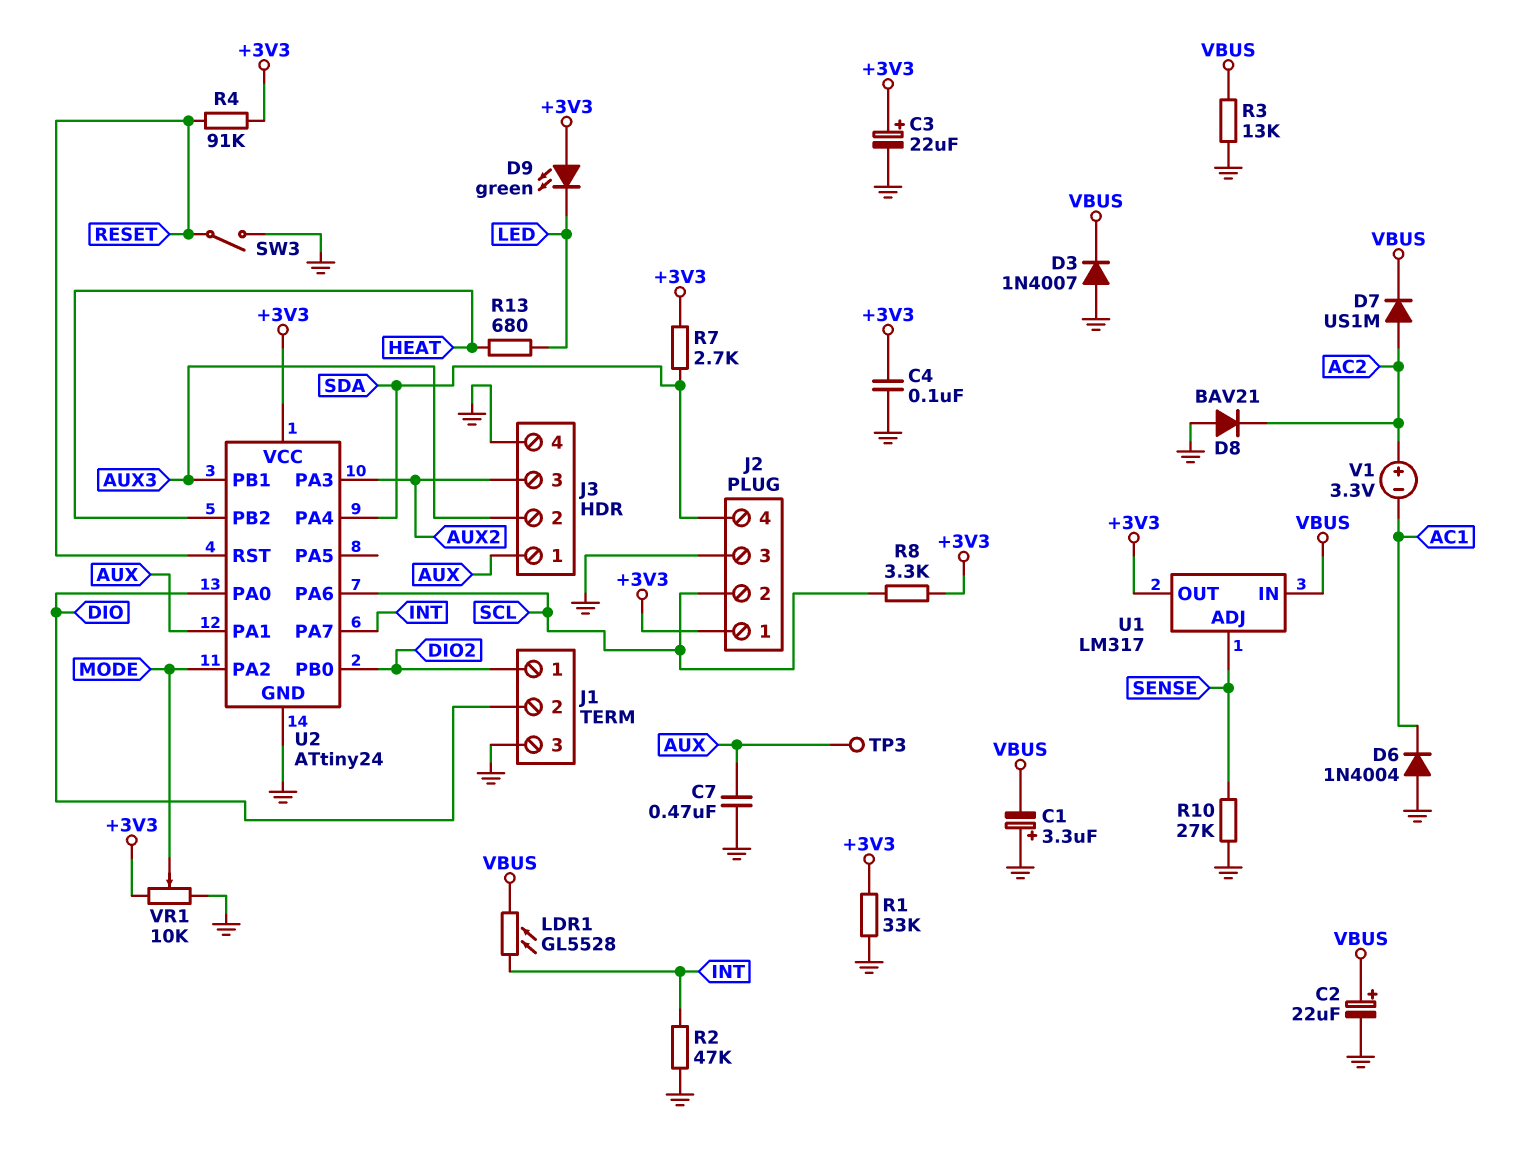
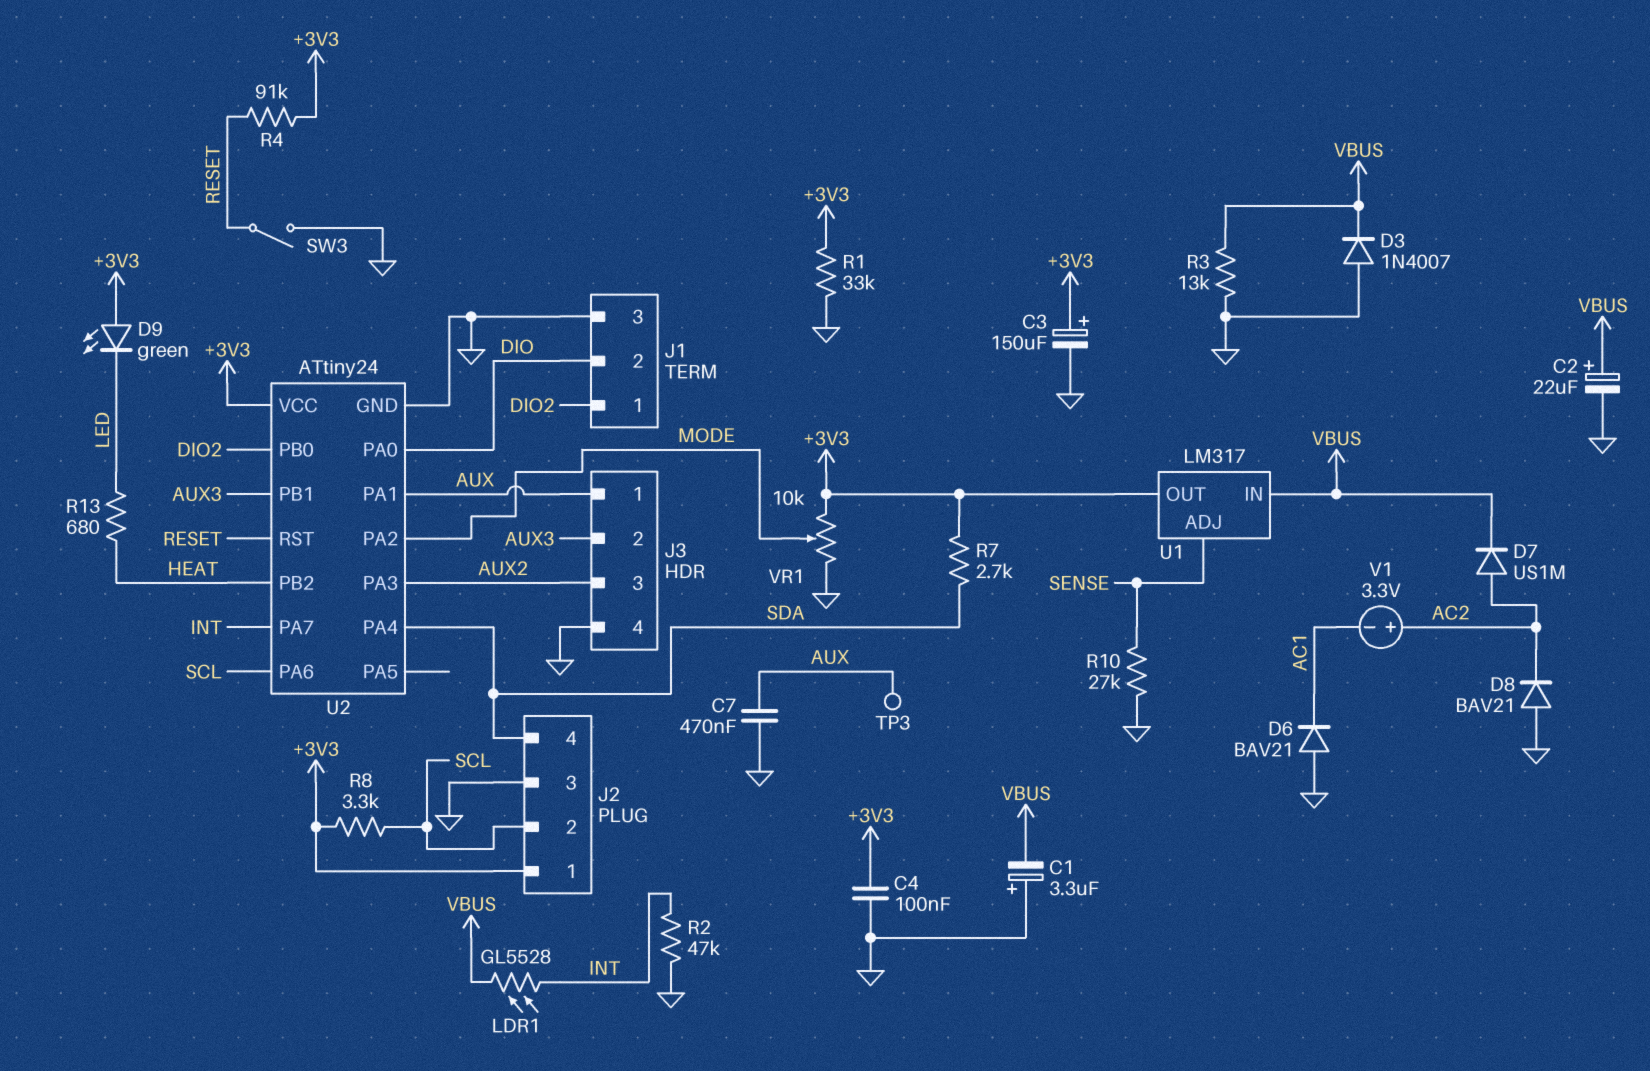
C3: 22uF (plus +3V3, minus GND) -> 150uF (plus +3V3, minus GND)
D6: diode 1N4004 (A GND, K AC1) -> diode BAV21 (A GND, K AC1)

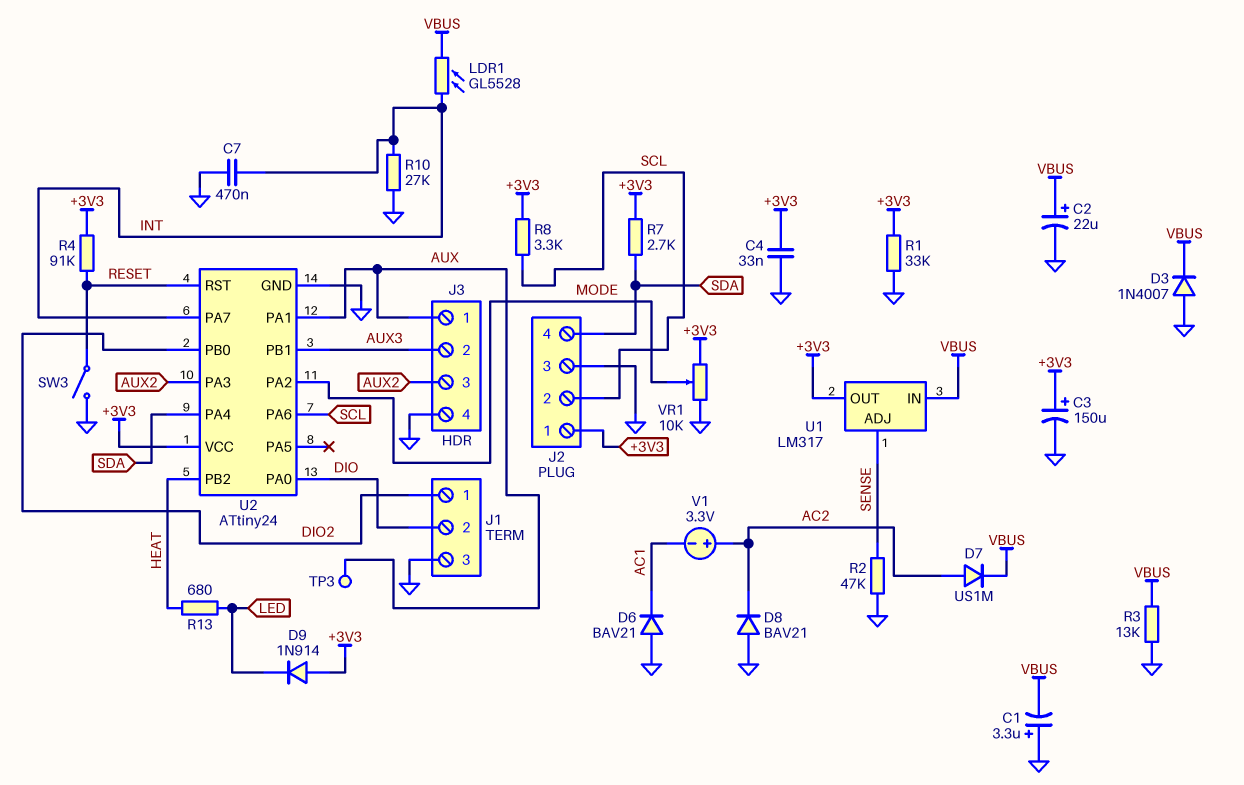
C4: 100nF (+3V3, GND) -> 33nF (+3V3, GND)
C7: 470nF (AUX, GND) -> 470nF (GND, INT)
D9: LED green (A +3V3, K LED) -> diode 1N914 (A +3V3, K LED)
R2: 47k (GND, INT) -> 47k (GND, SENSE)
R10: 27k (GND, SENSE) -> 27k (GND, INT)

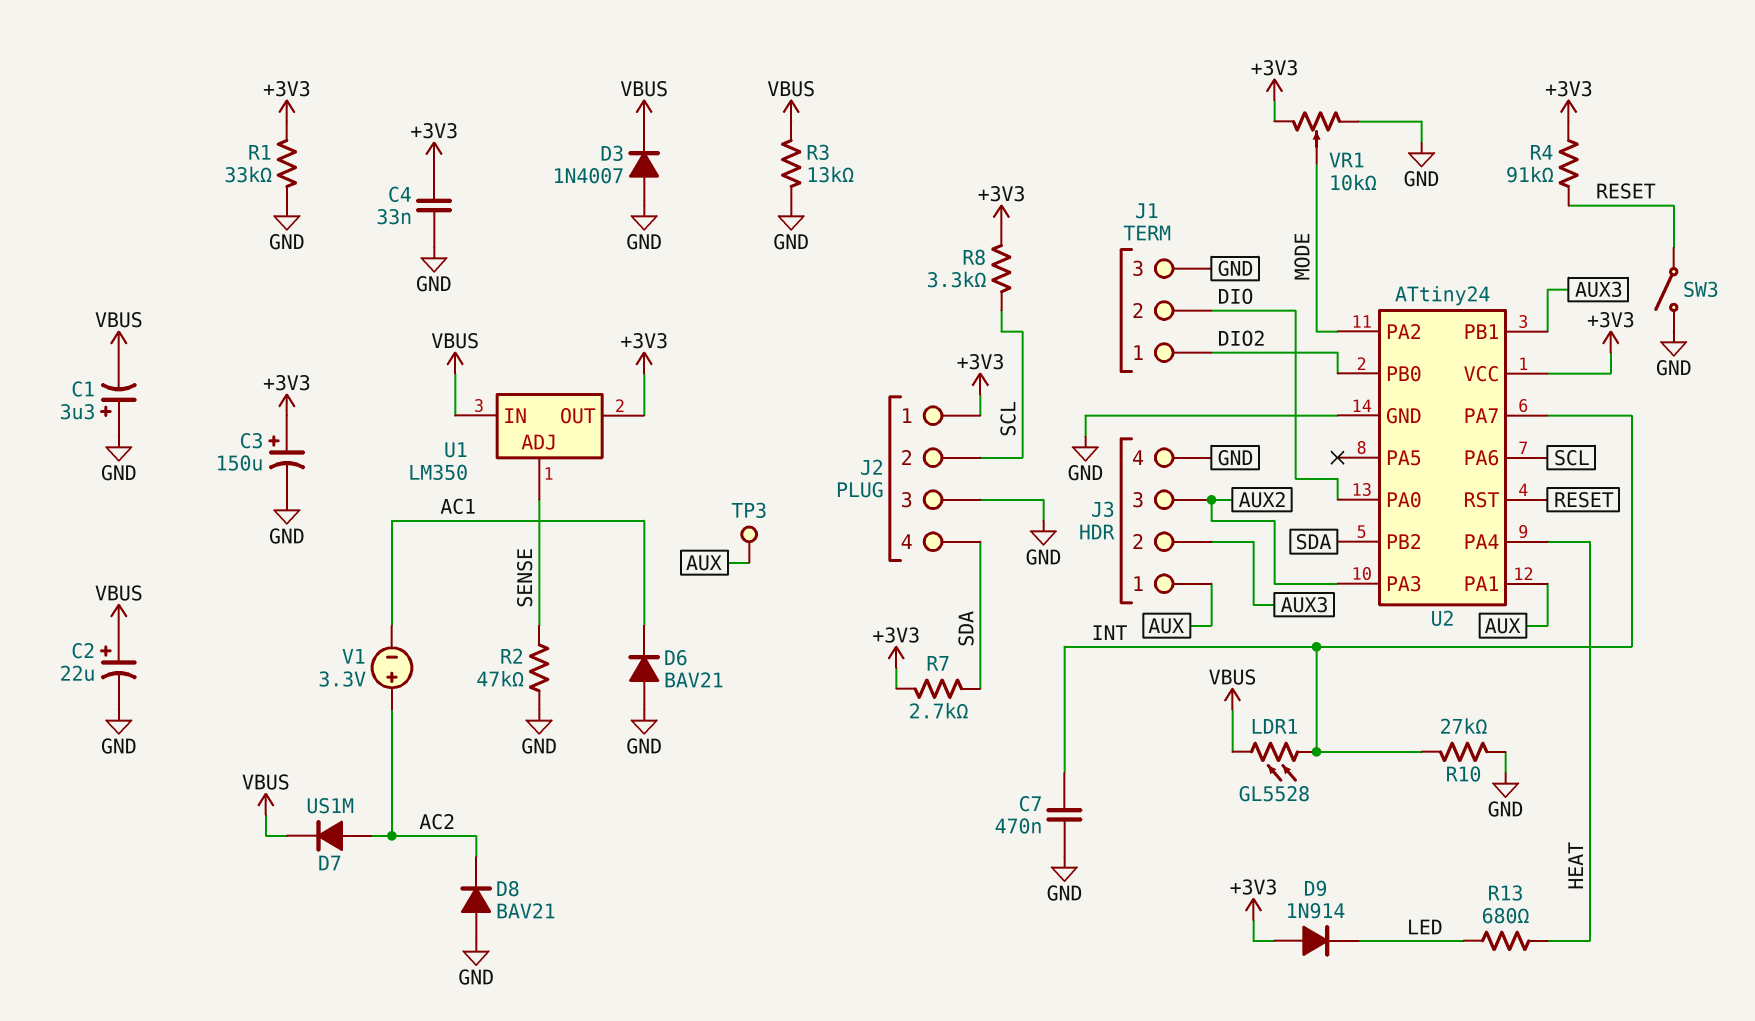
U1: LM317 -> LM350
U2 pin PA4: SDA -> HEAT
U2 pin PB2: HEAT -> SDA

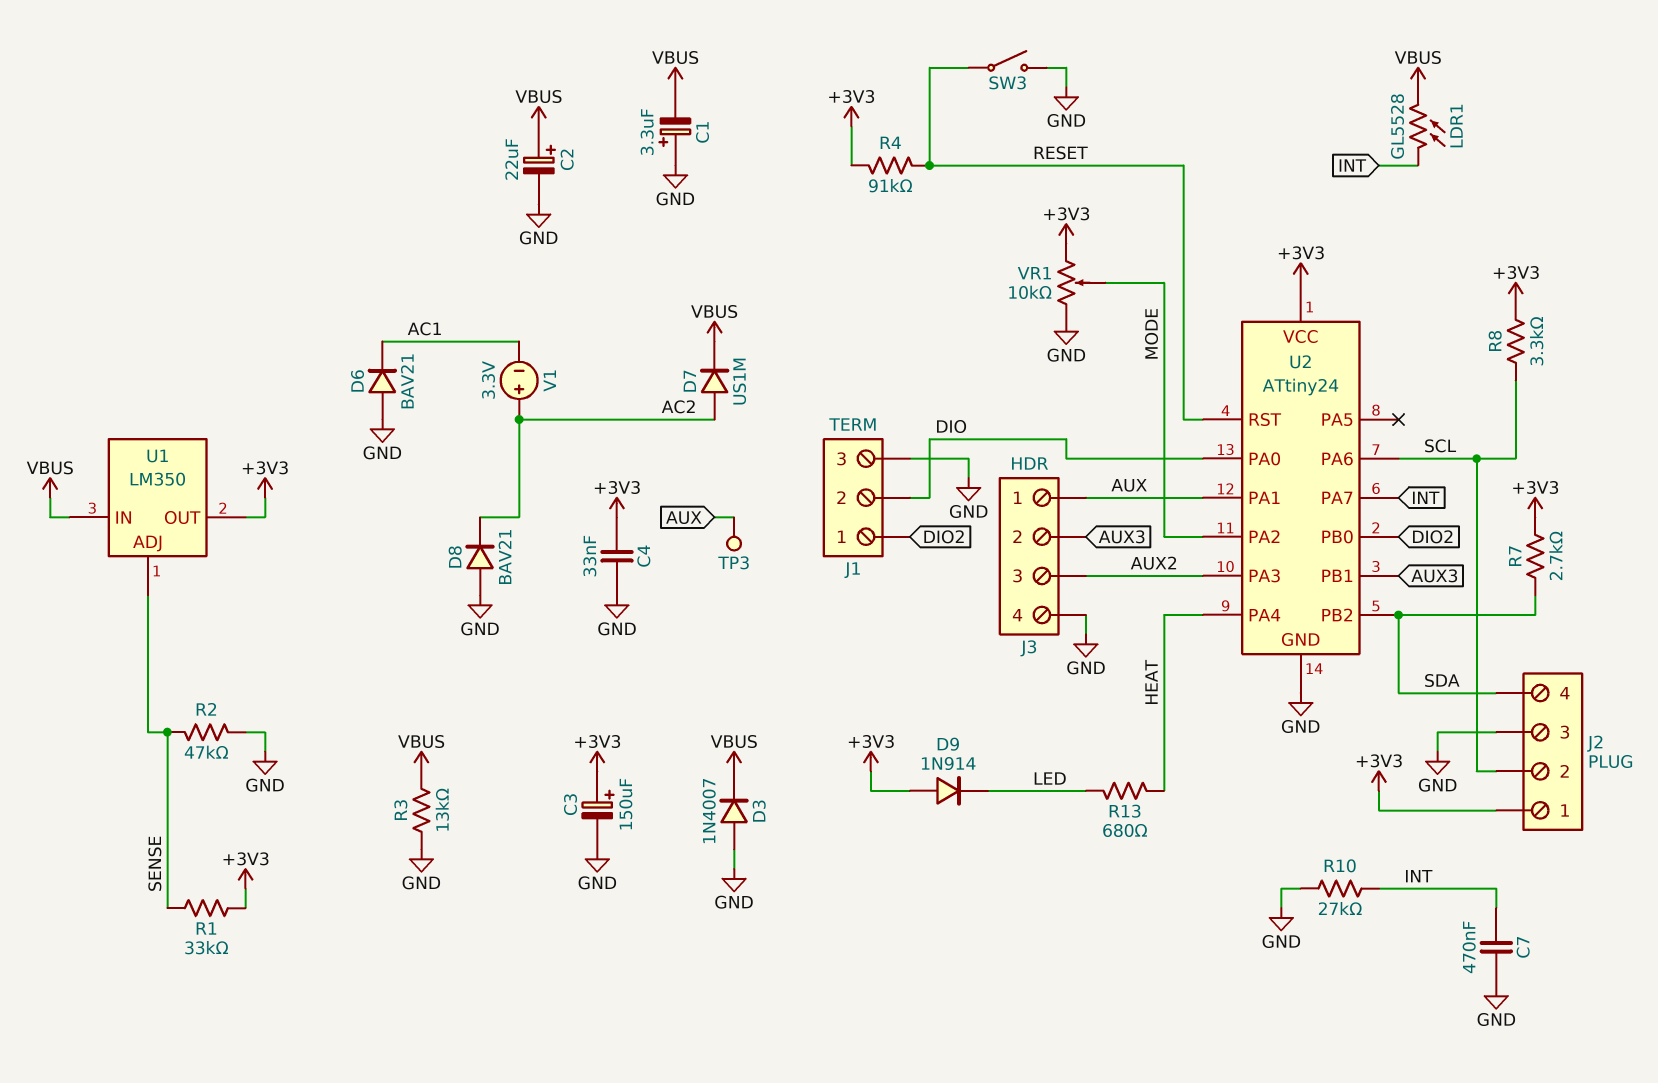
R1: 33k (+3V3, GND) -> 33k (+3V3, SENSE)

